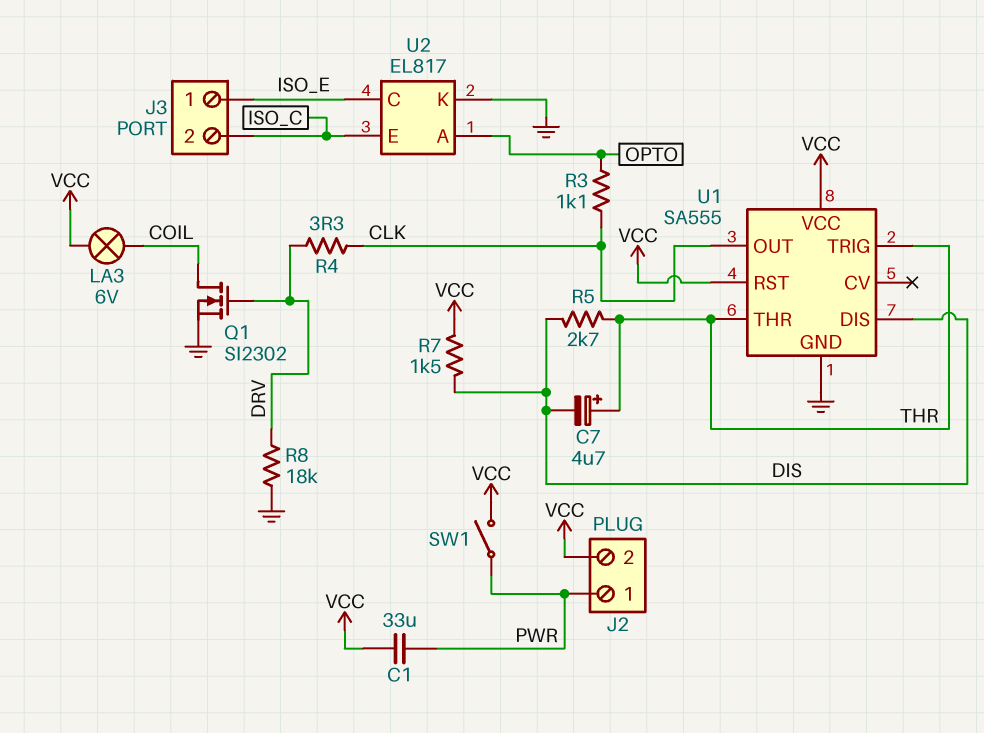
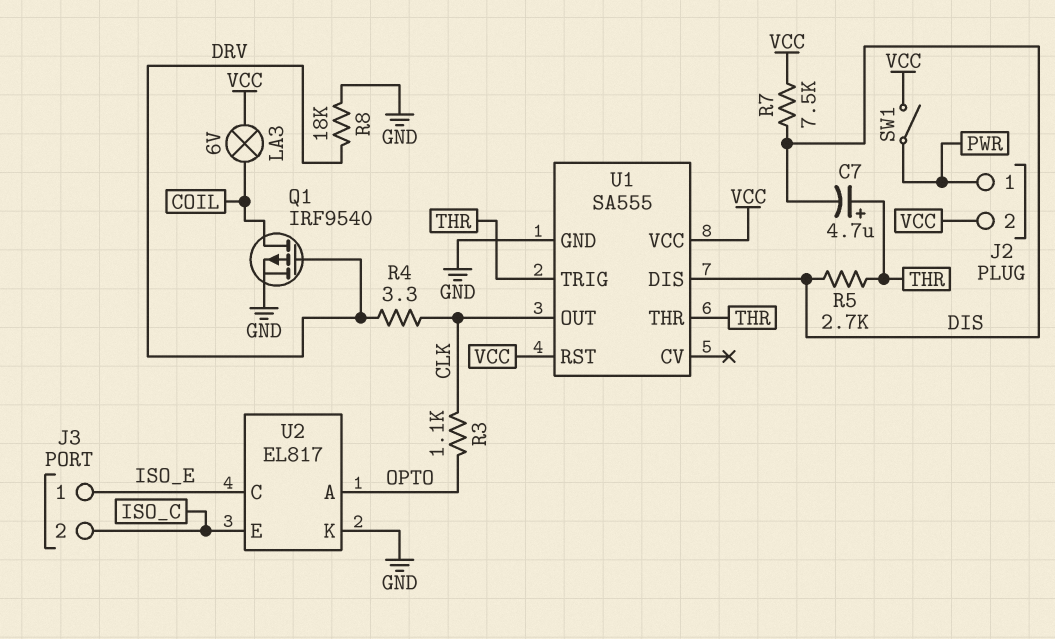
C1: 33uF (PWR, VCC) -> none
Q1: NMOS SI2302 (G DRV, D COIL, S GND) -> PMOS IRF9540 (G DRV, D COIL, S GND)
R7: 1.5k (DIS, VCC) -> 7.5k (DIS, VCC)

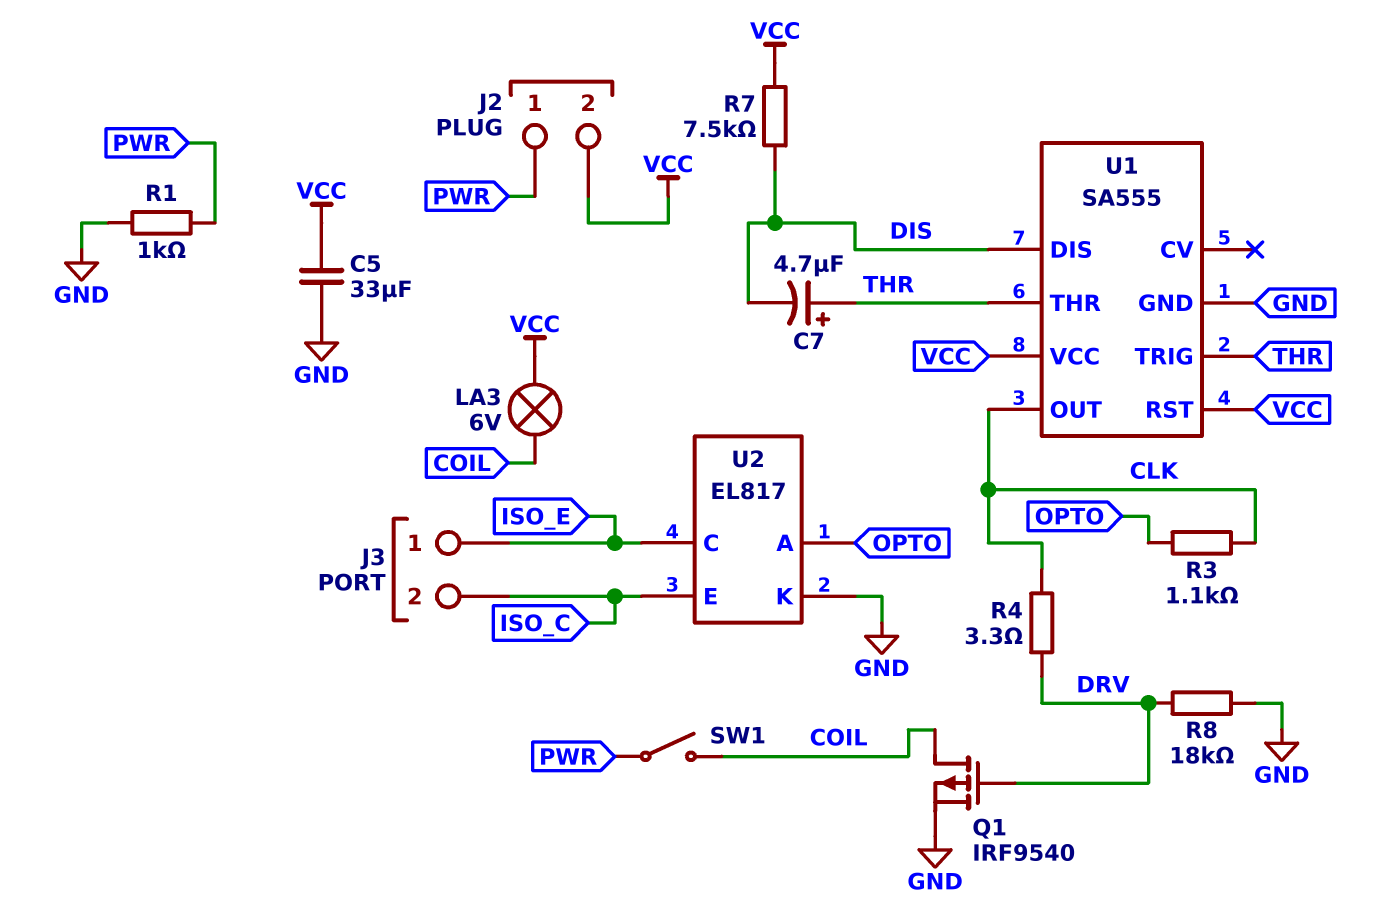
C5: none -> 33uF (GND, VCC)
R1: none -> 1k (GND, PWR)
R5: 2.7k (DIS, THR) -> none
SW1: switch (PWR, VCC) -> switch (COIL, PWR)

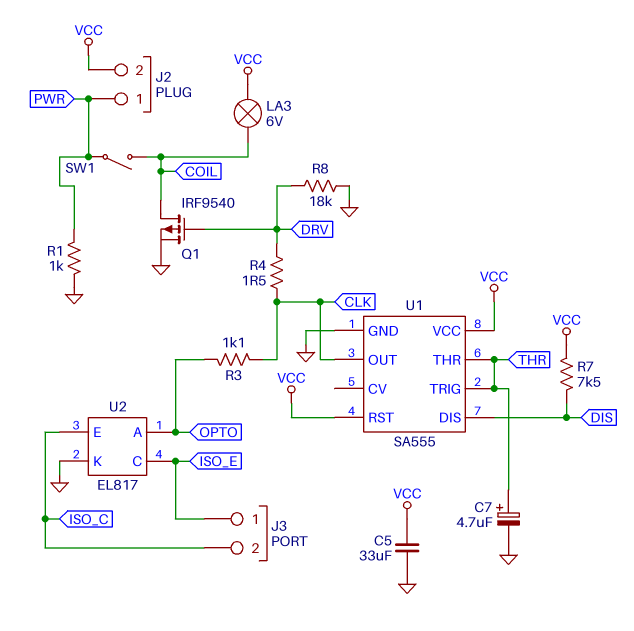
C7: 4.7uF (plus THR, minus DIS) -> 4.7uF (plus THR, minus GND)
R4: 3.3 (CLK, DRV) -> 1.5 (CLK, DRV)

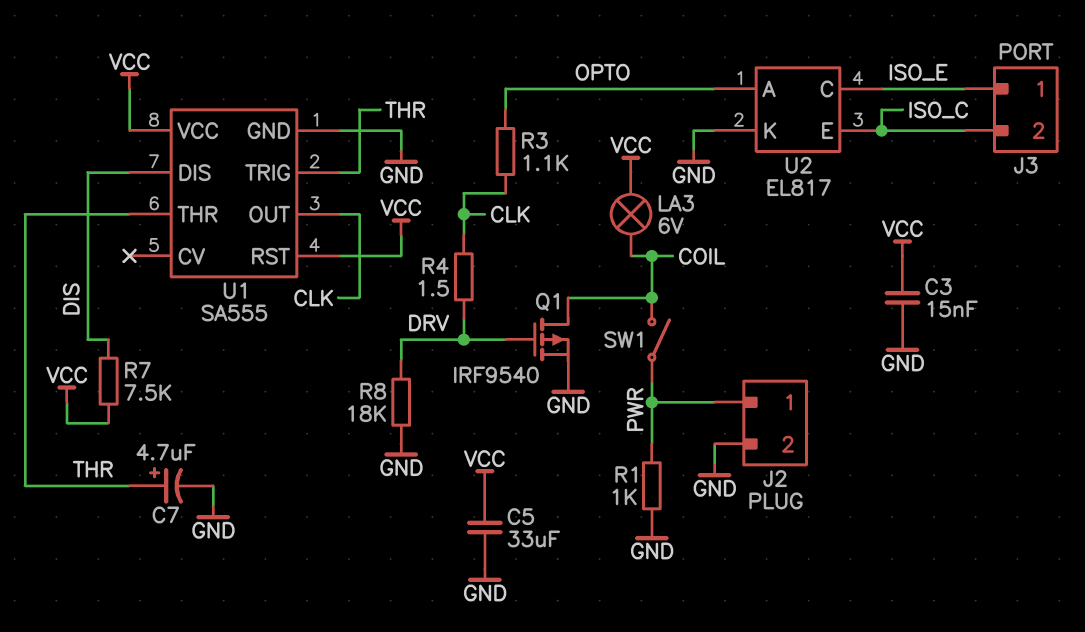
C3: none -> 15nF (GND, VCC)
J2 pin 2: VCC -> GND

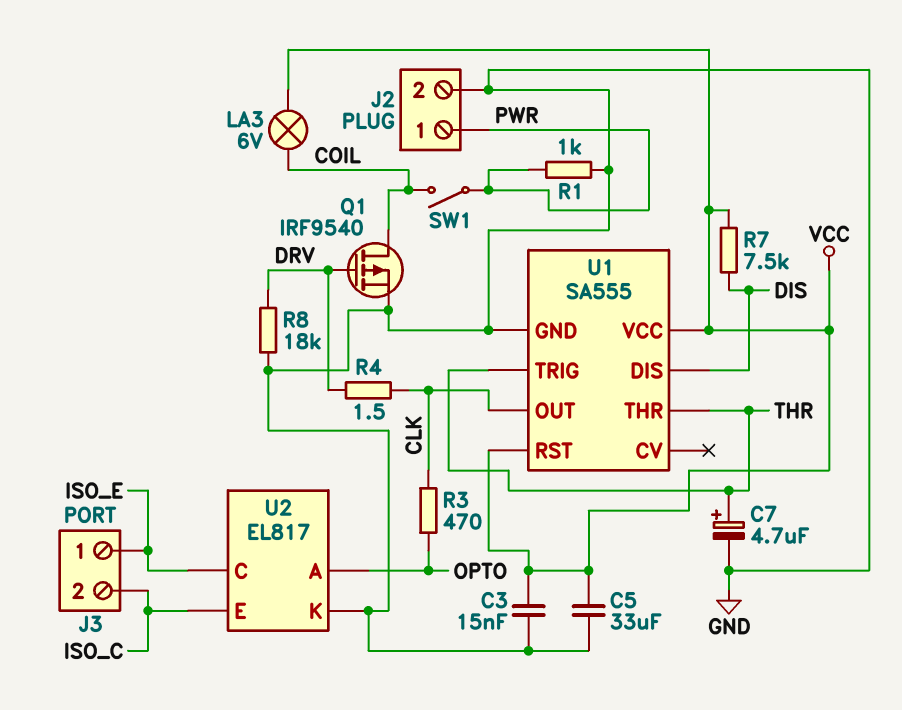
R3: 1.1k (CLK, OPTO) -> 470 (CLK, OPTO)

